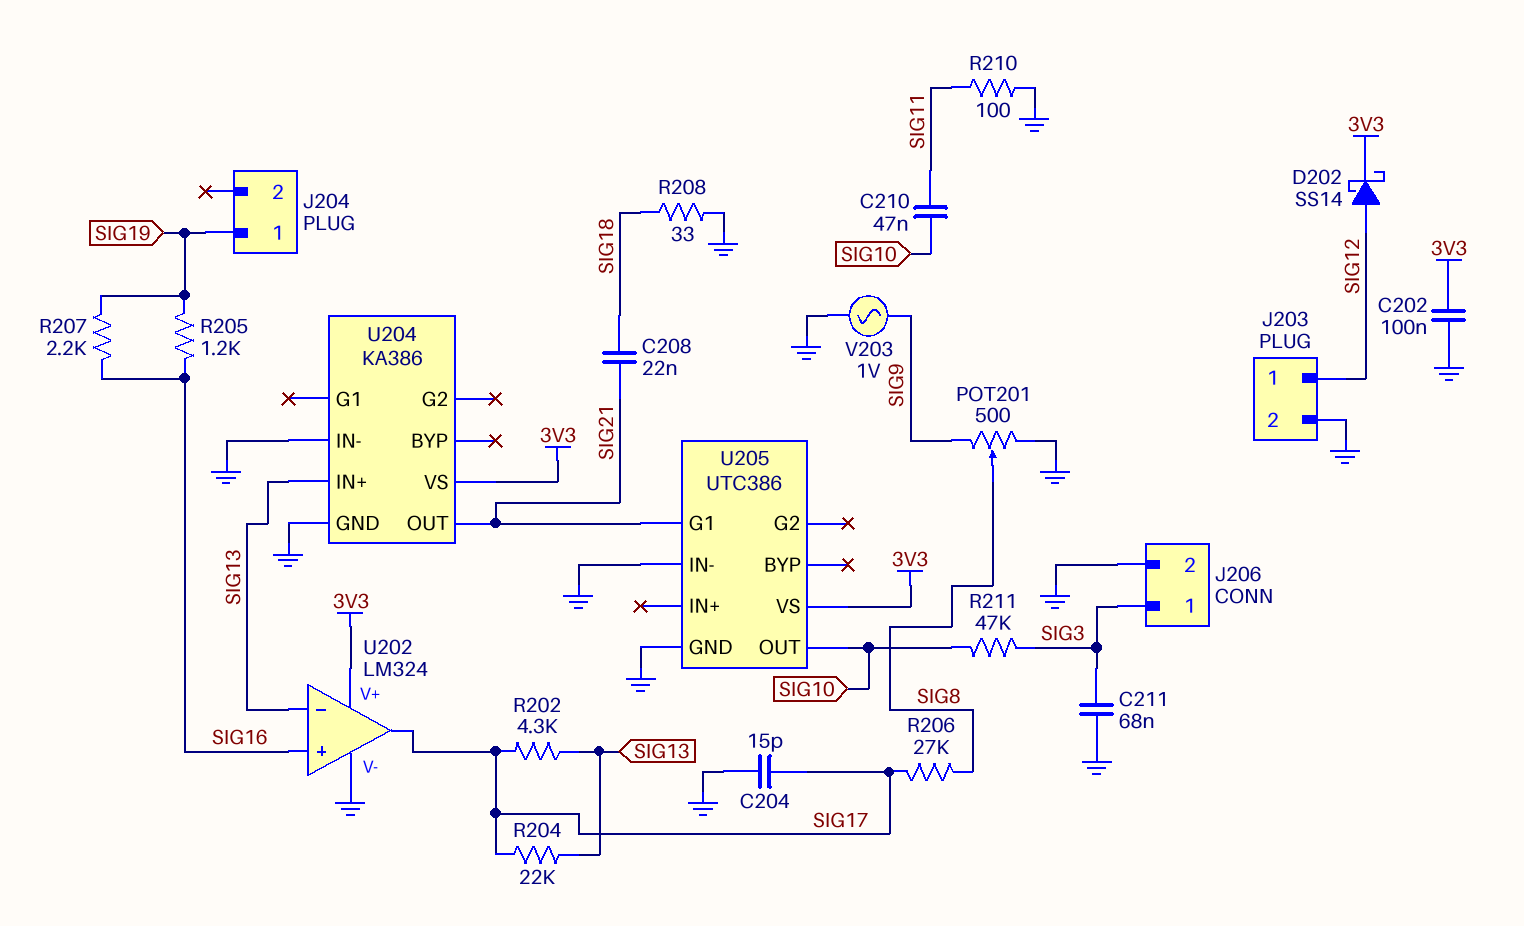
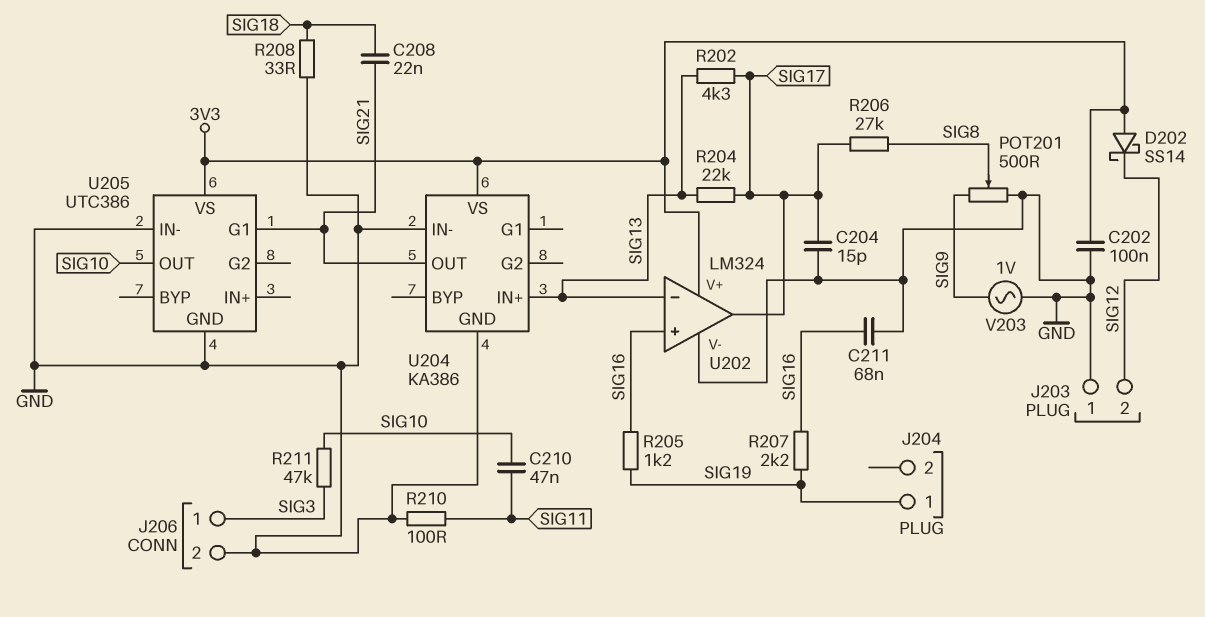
C211: 68nF (GND, SIG3) -> 68nF (GND, SIG16)
D202: schottky SS14 (A SIG12, K 3V3) -> schottky SS14 (A 3V3, K SIG12)
J203 pin 1: SIG12 -> GND
J203 pin 2: GND -> SIG12

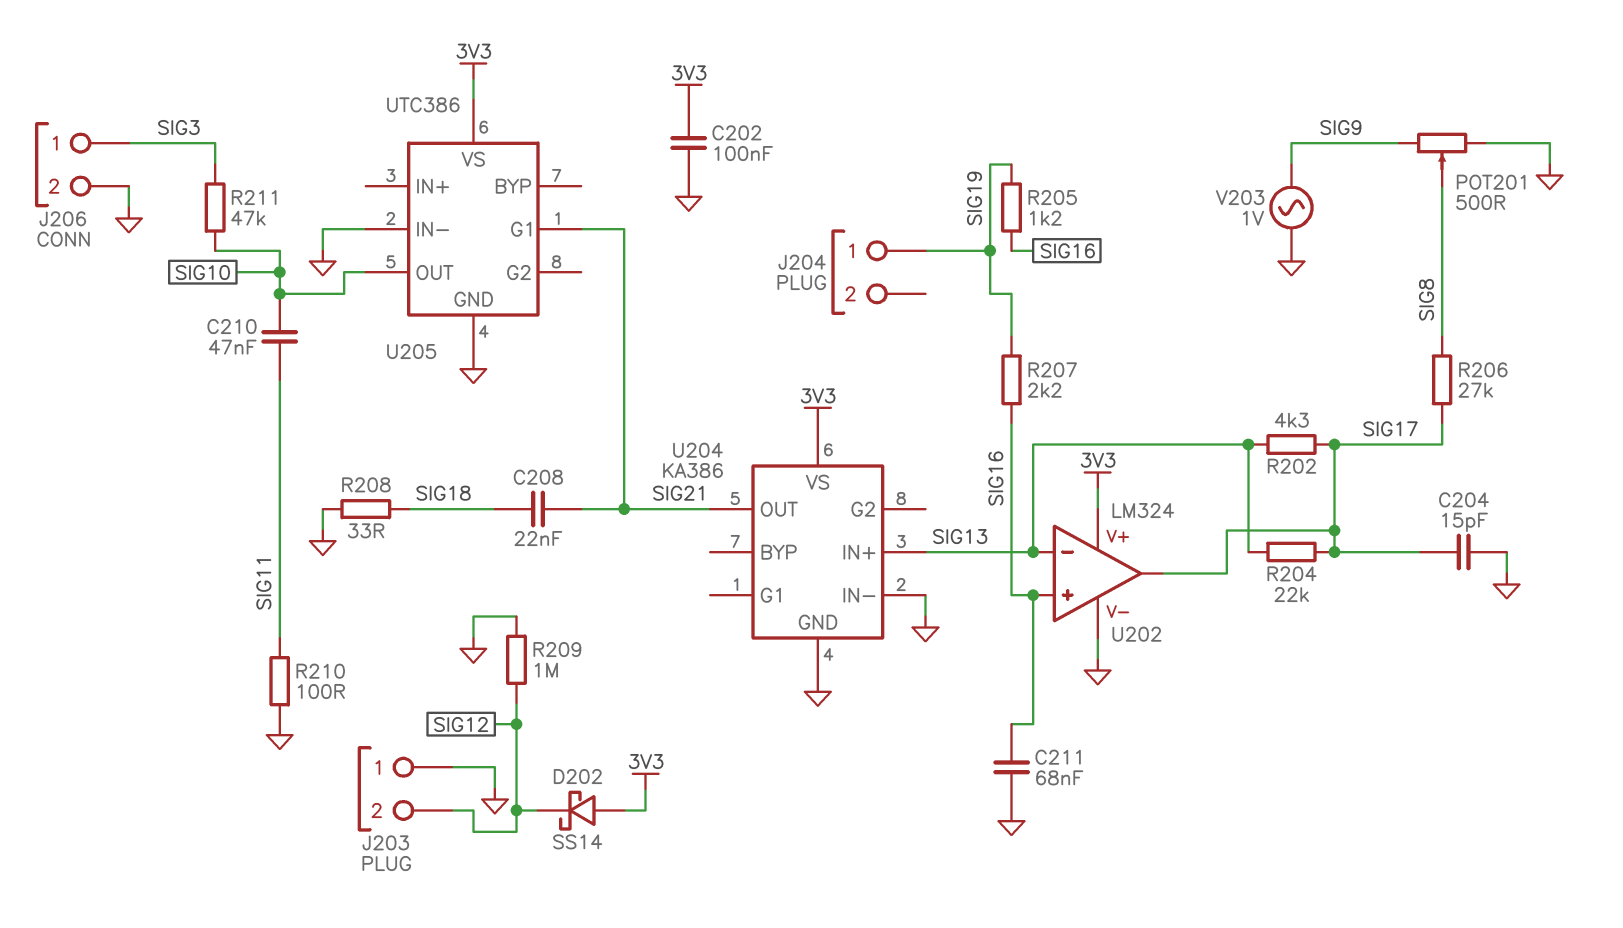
R209: none -> 1M (GND, SIG12)

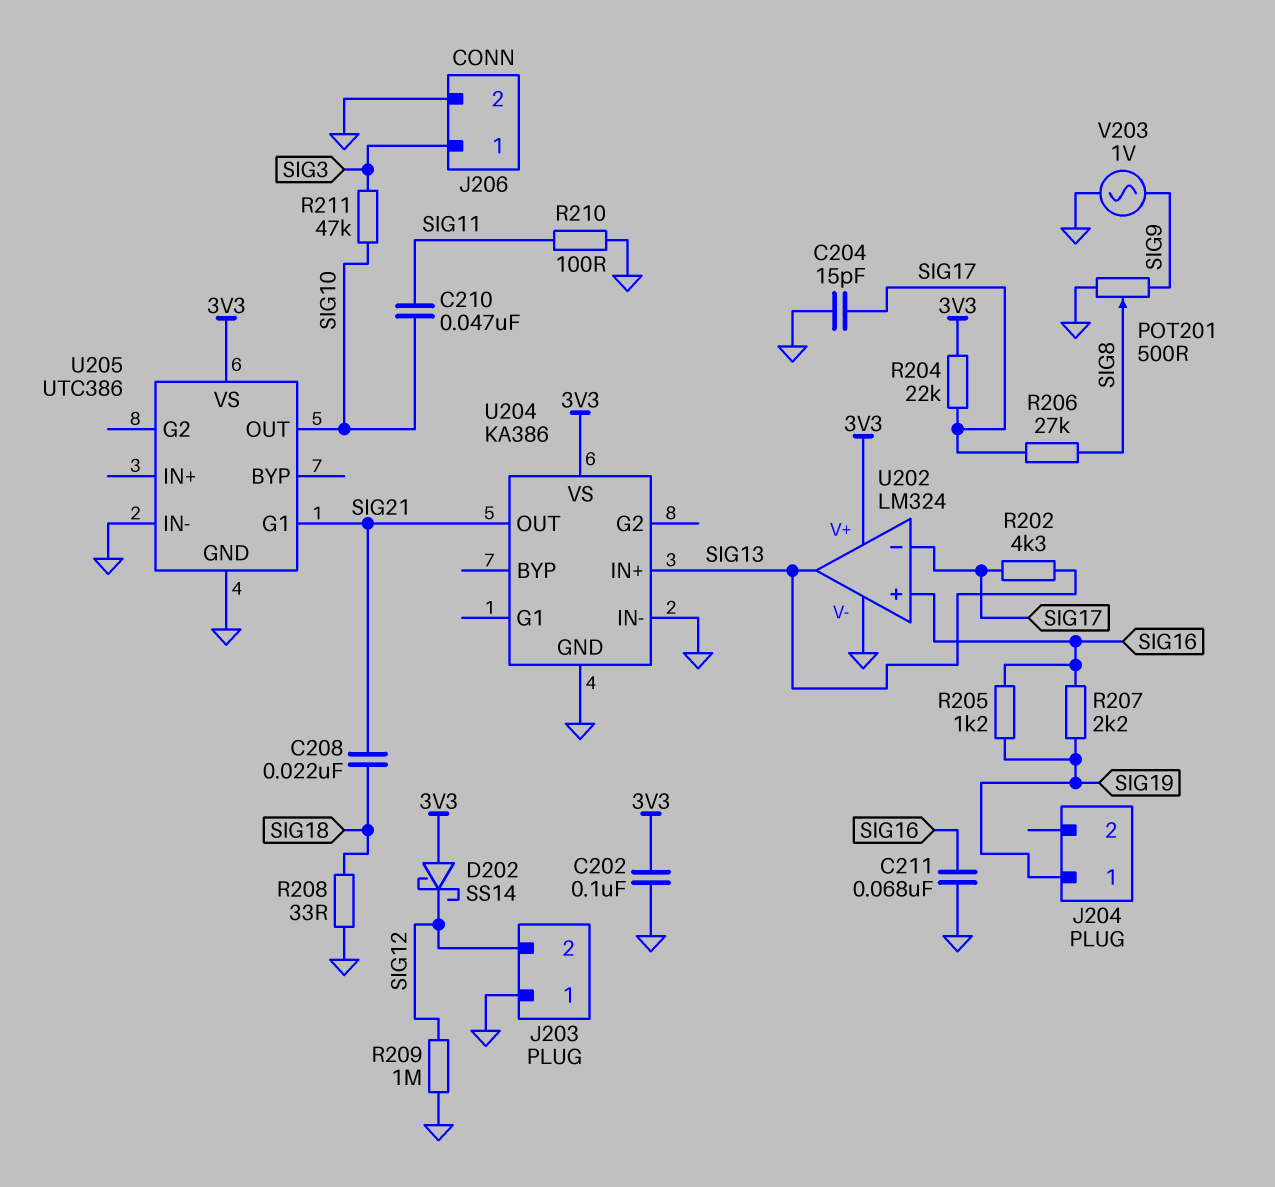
R204: 22k (SIG13, SIG17) -> 22k (3V3, SIG17)
U202 pin in-: SIG13 -> SIG17
U202 pin out: SIG17 -> SIG13

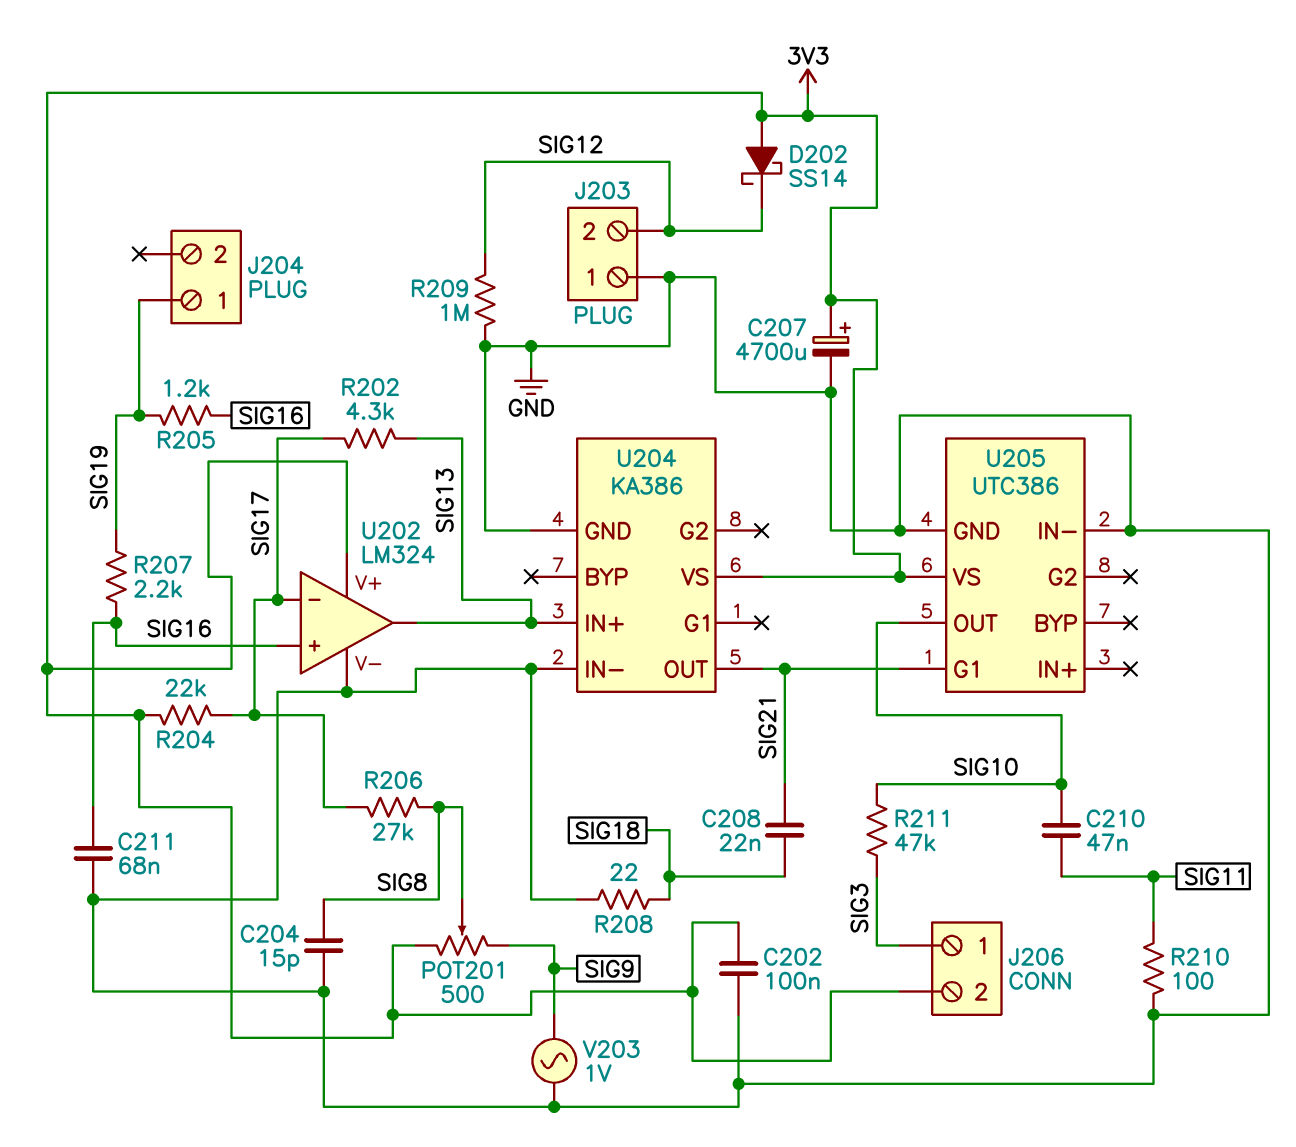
C204: 15pF (GND, SIG17) -> 15pF (GND, SIG8)
C207: none -> 4700uF (plus 3V3, minus GND)
J206 pin 2: GND -> 3V3
POT201: 500 (GND, SIG9, wiper SIG8) -> 500 (3V3, SIG9, wiper SIG8)
R208: 33 (GND, SIG18) -> 22 (GND, SIG18)

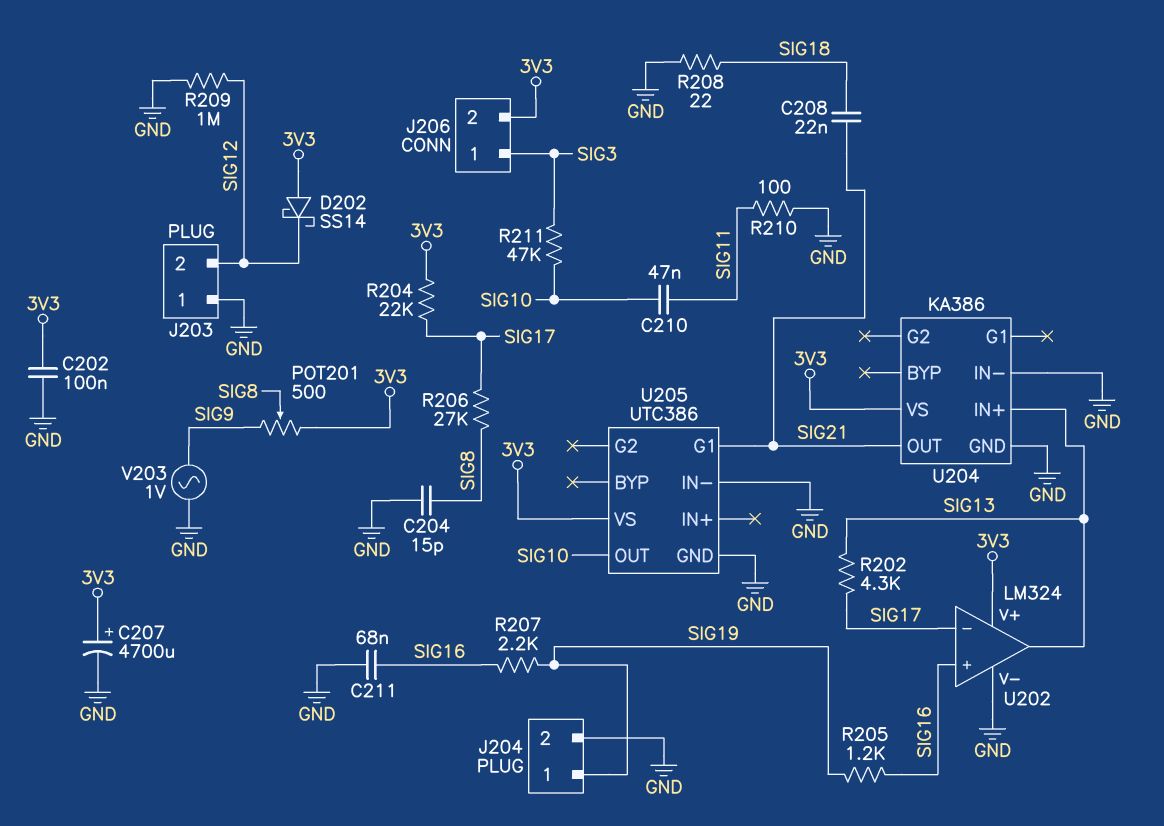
J204 pin 2: none -> GND

